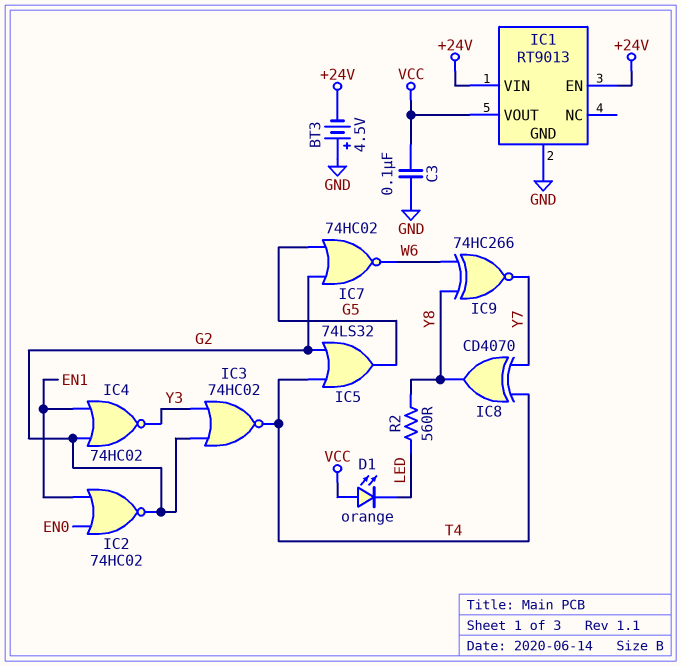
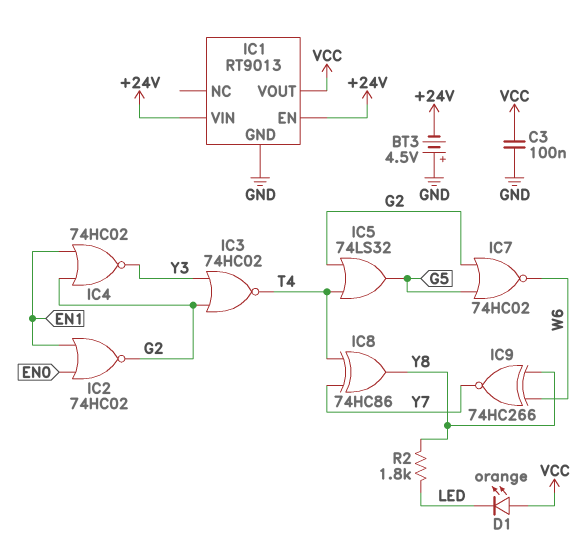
IC8: XOR CD4070 (in T4, in Y7, out Y8) -> XOR 74HC86 (in T4, in Y7, out Y8)
R2: 560 (LED, Y8) -> 1.8k (LED, Y8)

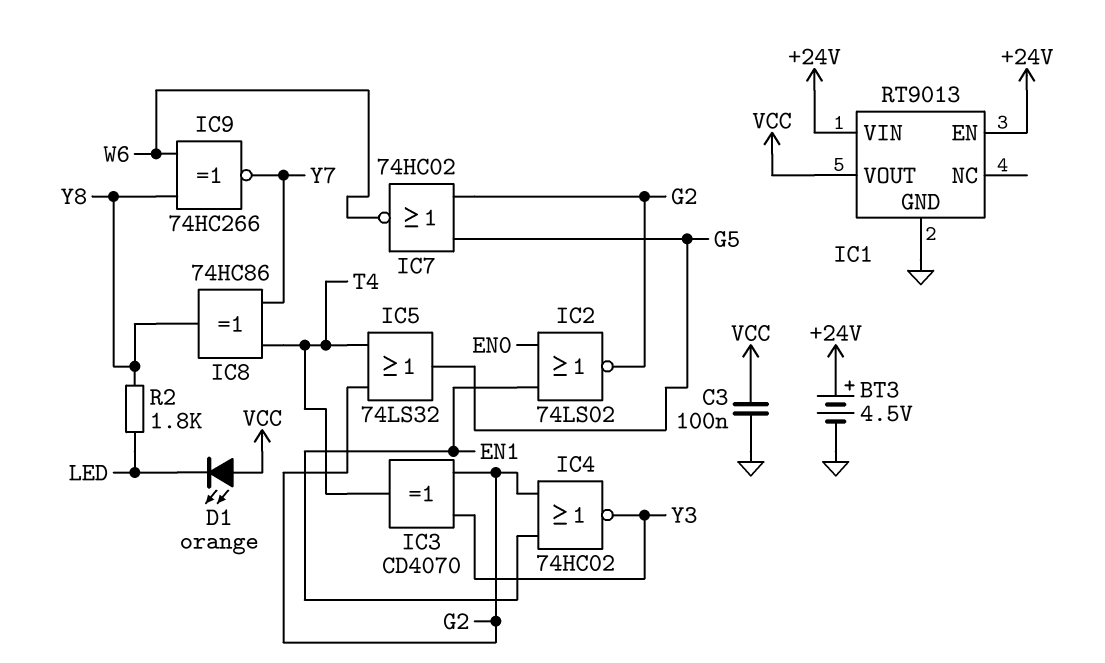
BT3: 4.5V (plus GND, minus +24V) -> 4.5V (plus +24V, minus GND)
IC2: NOR 74HC02 (in EN0, in EN1, out G2) -> NOR 74LS02 (in EN0, in EN1, out G2)
IC3: NOR 74HC02 (in G2, in Y3, out T4) -> XOR CD4070 (in G2, in Y3, out T4)

